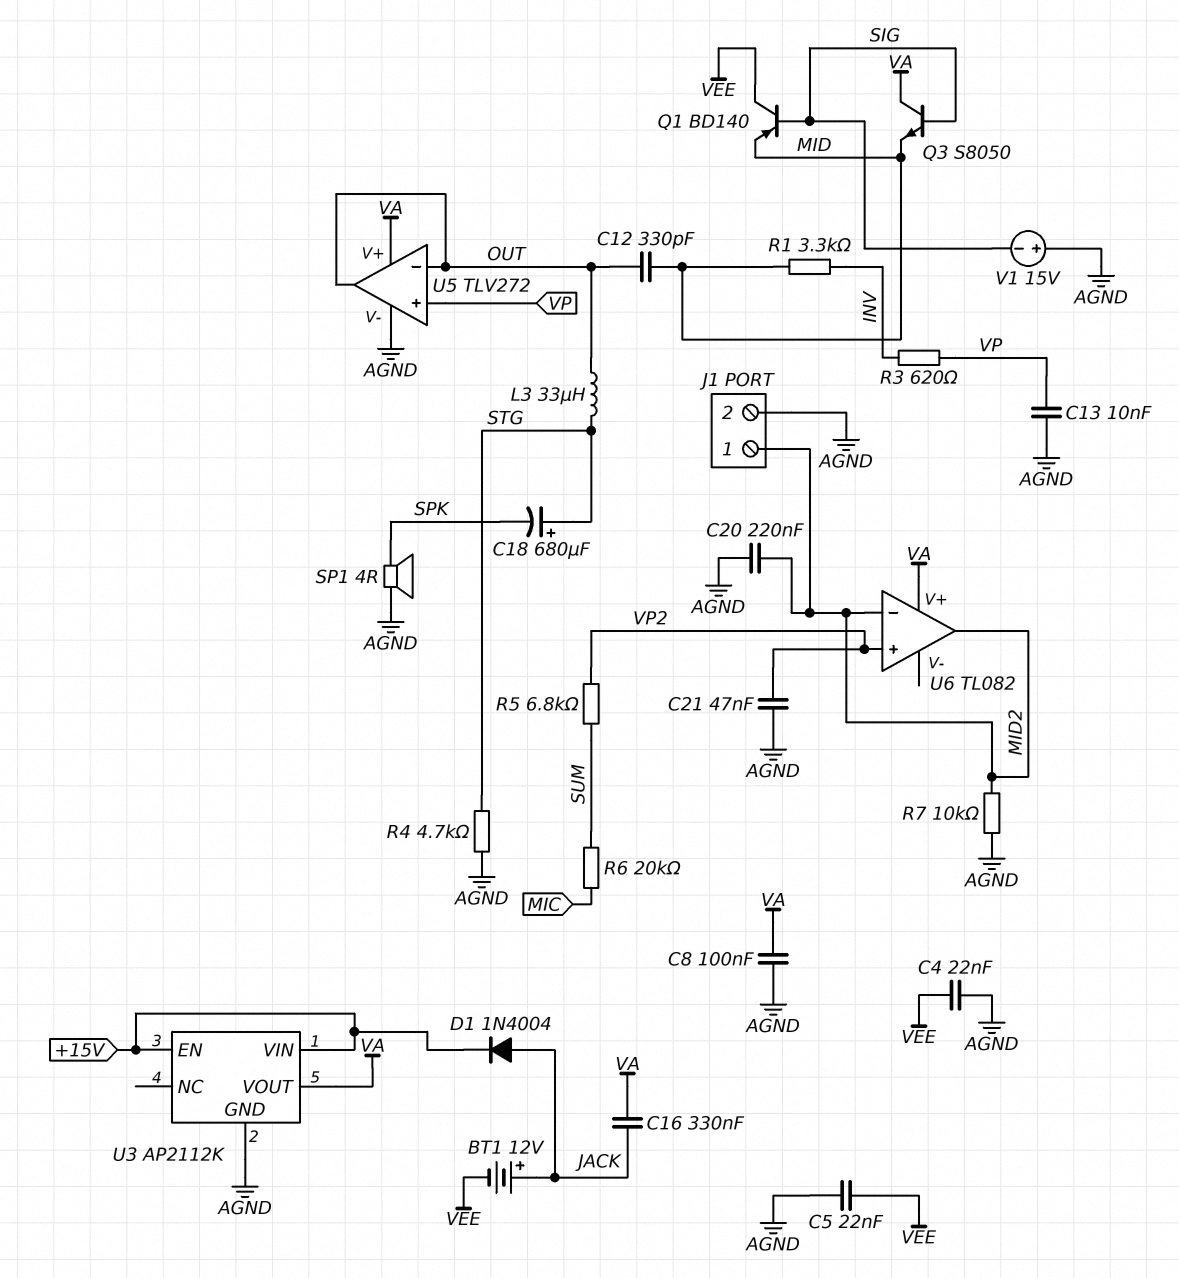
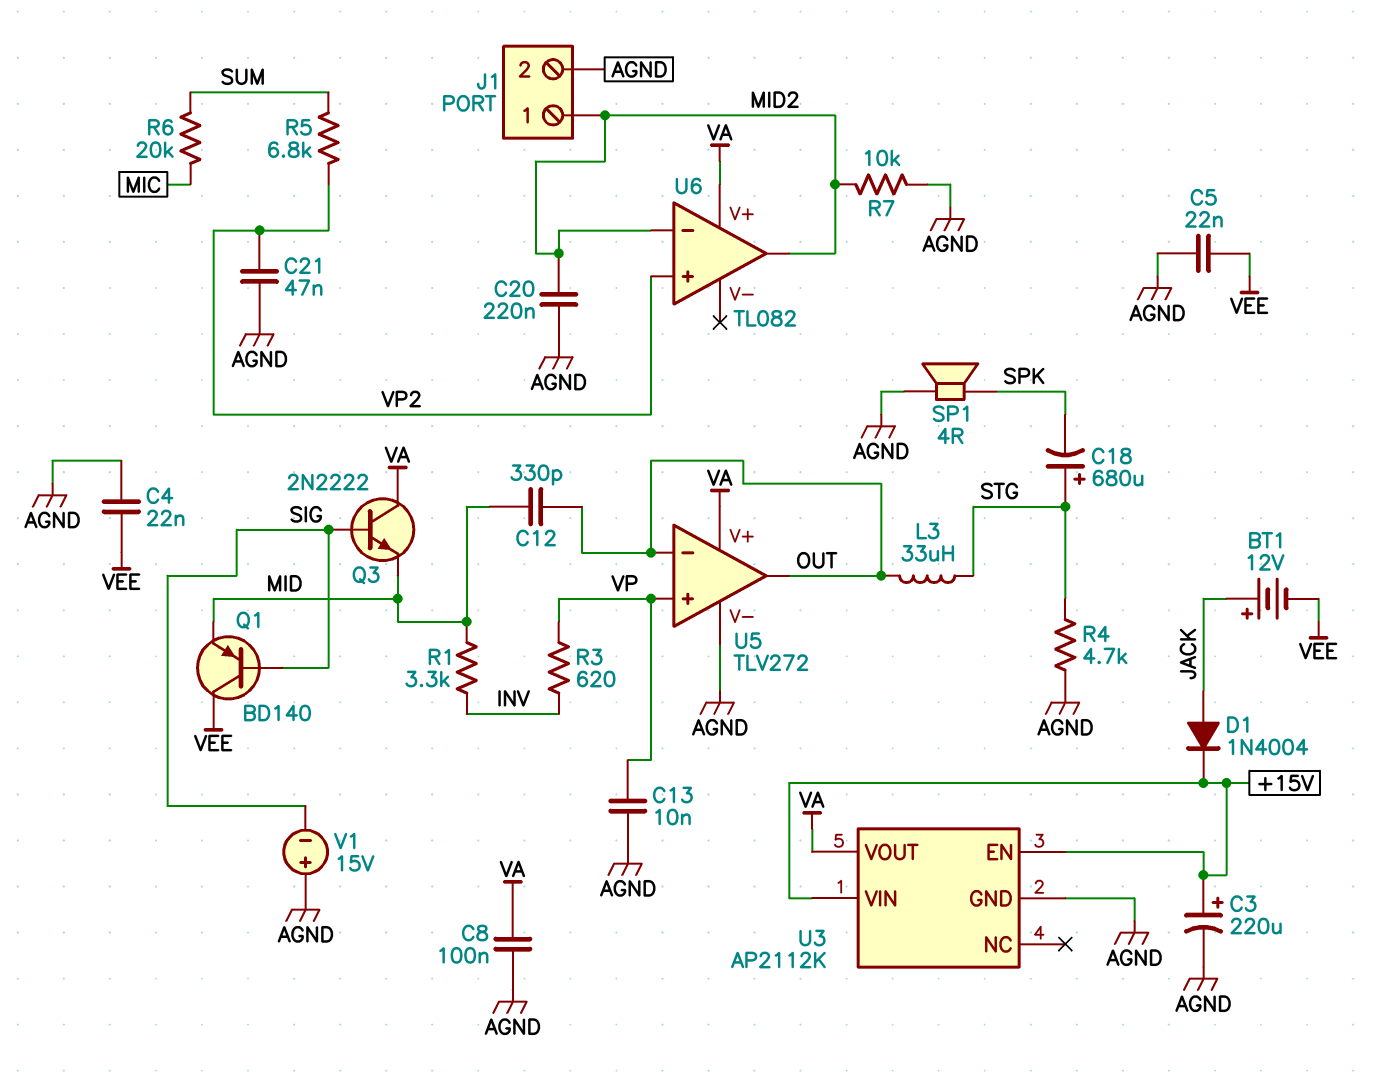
C3: none -> 220uF (plus +15V, minus AGND)
C16: 330nF (JACK, VA) -> none
Q3: NPN S8050 (B SIG, C VA, E MID) -> NPN 2N2222 (B SIG, C VA, E MID)

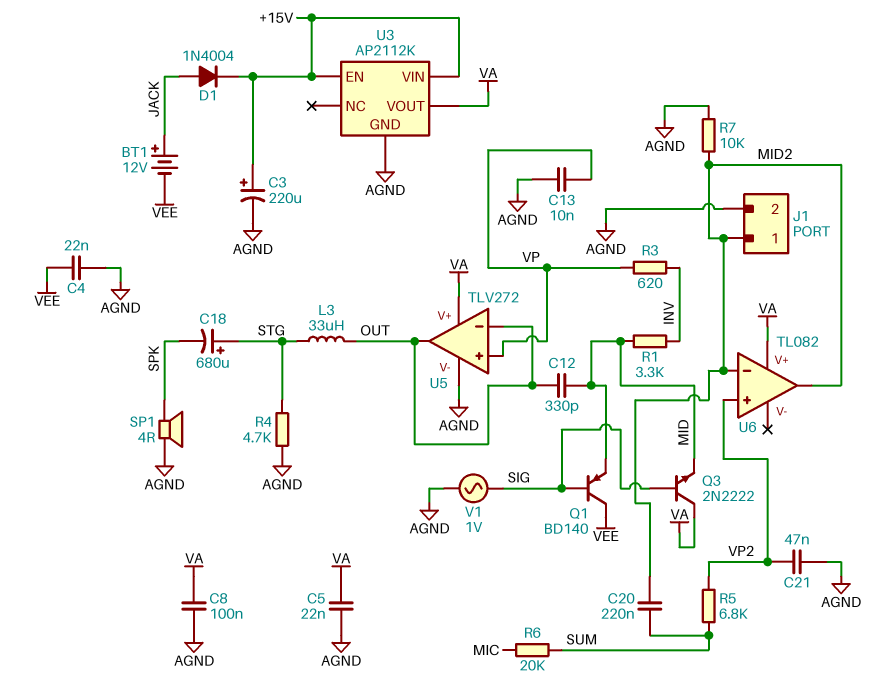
C5: 22nF (AGND, VEE) -> 22nF (AGND, VA)
C20: 220nF (AGND, MID2) -> 220nF (MID2, SUM)
V1: 15V (plus AGND, minus SIG) -> AC 1V (AGND, SIG)

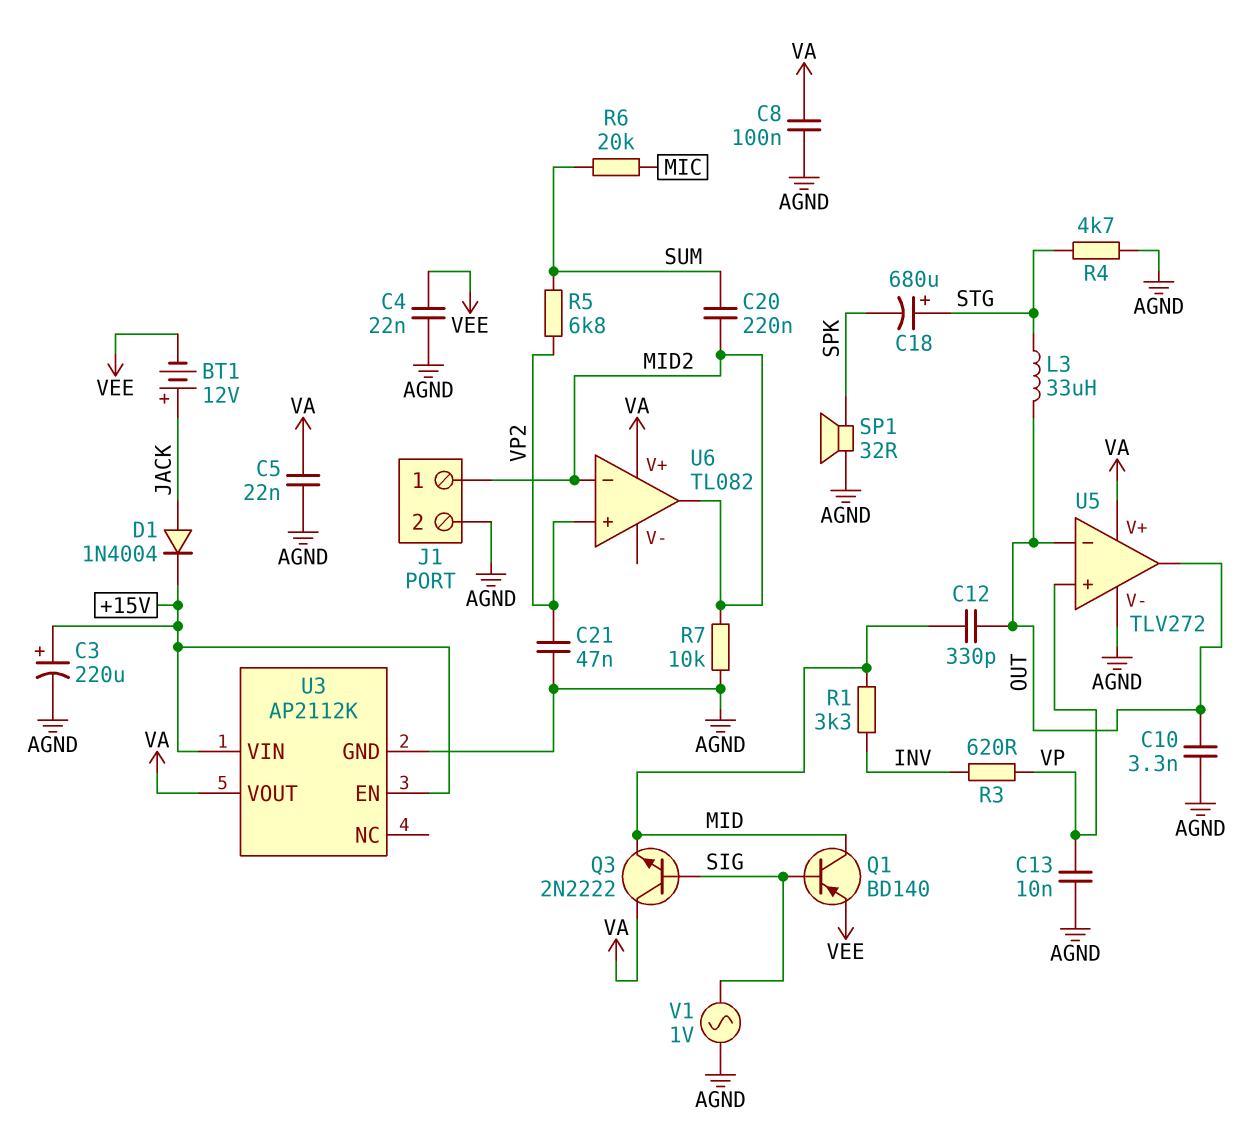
C10: none -> 3.3nF (AGND, OUT)
Q1: PNP BD140 (B SIG, C VEE, E MID) -> PNP BD140 (B SIG, C MID, E VEE)
SP1: speaker 4R (AGND, SPK) -> speaker 32R (AGND, SPK)

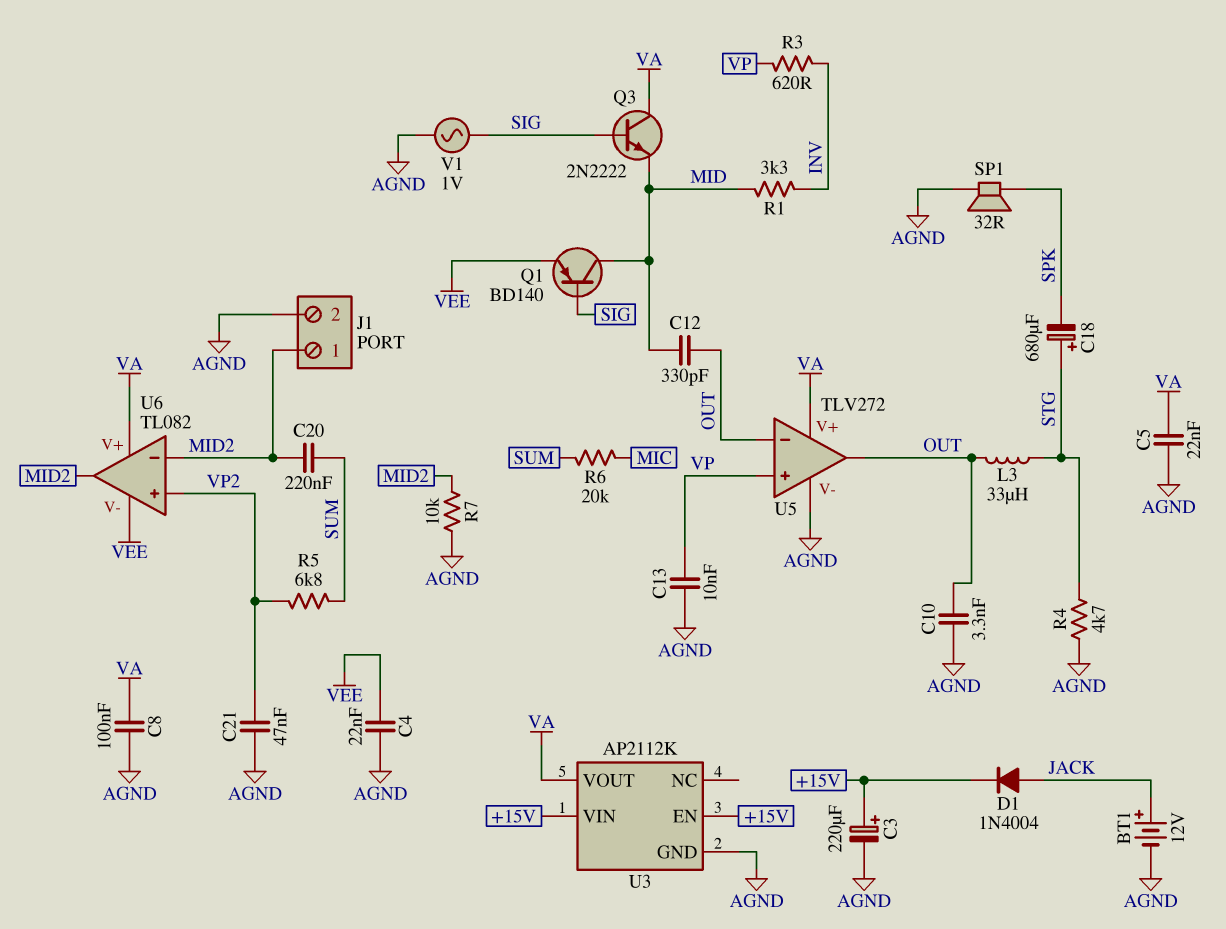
BT1: 12V (plus JACK, minus VEE) -> 12V (plus JACK, minus AGND)
U6 pin V-: none -> VEE

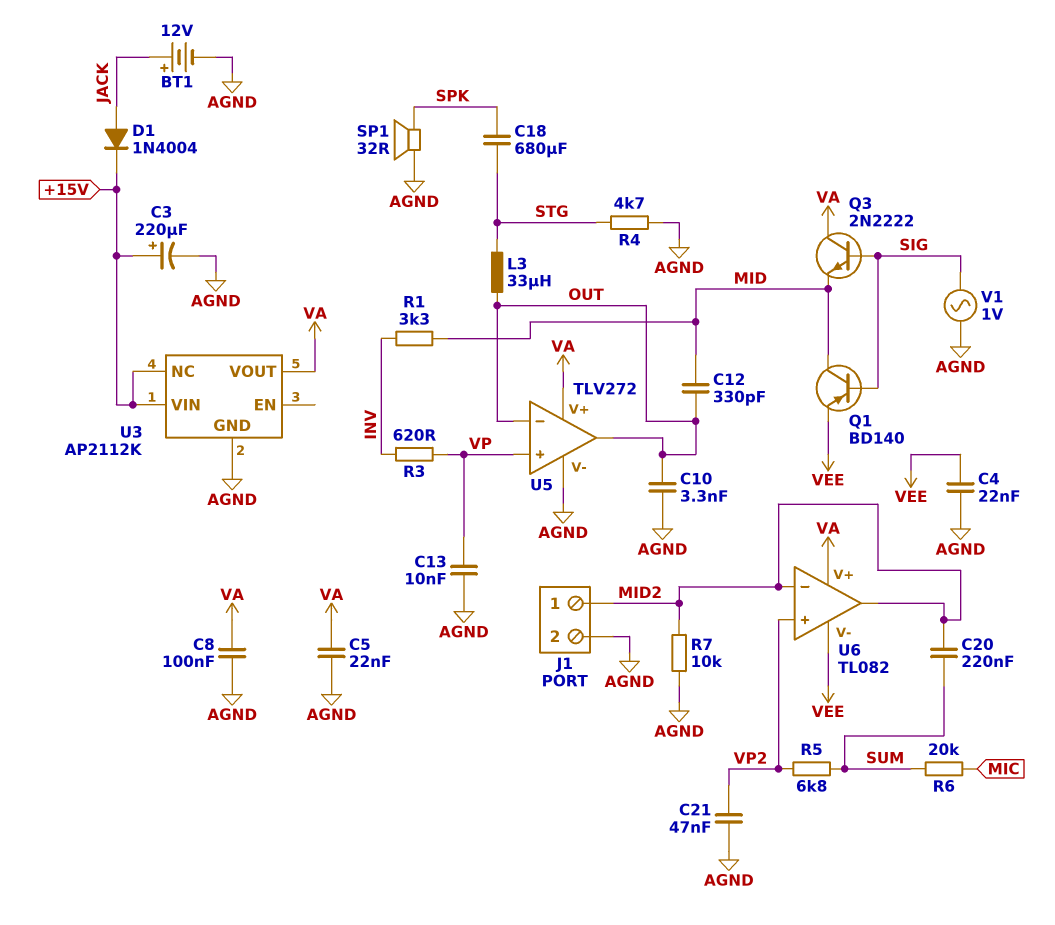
C18: 680uF (plus STG, minus SPK) -> 680uF (SPK, STG)
U3 pin EN: +15V -> none
U3 pin NC: none -> +15V

